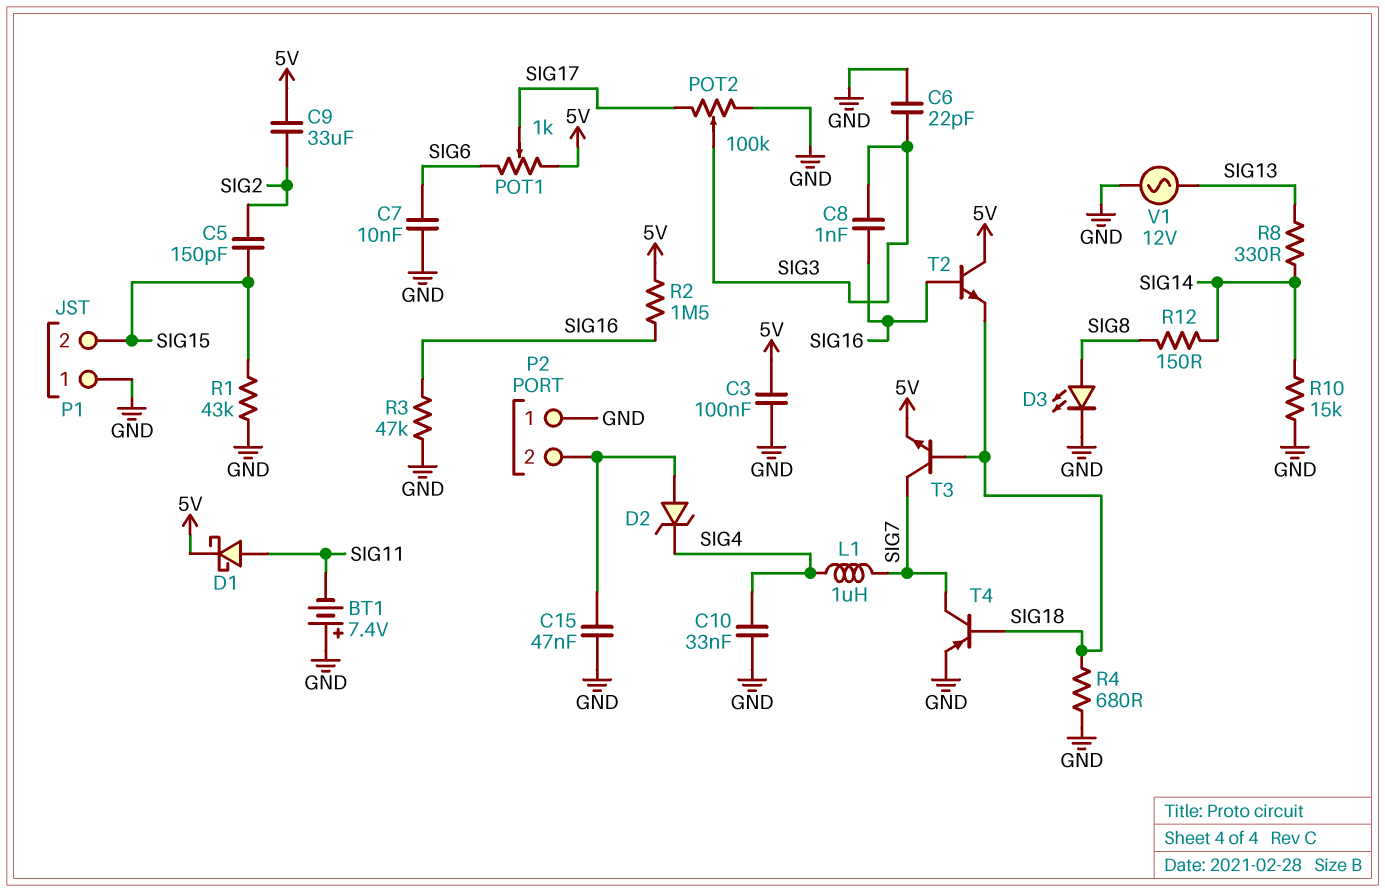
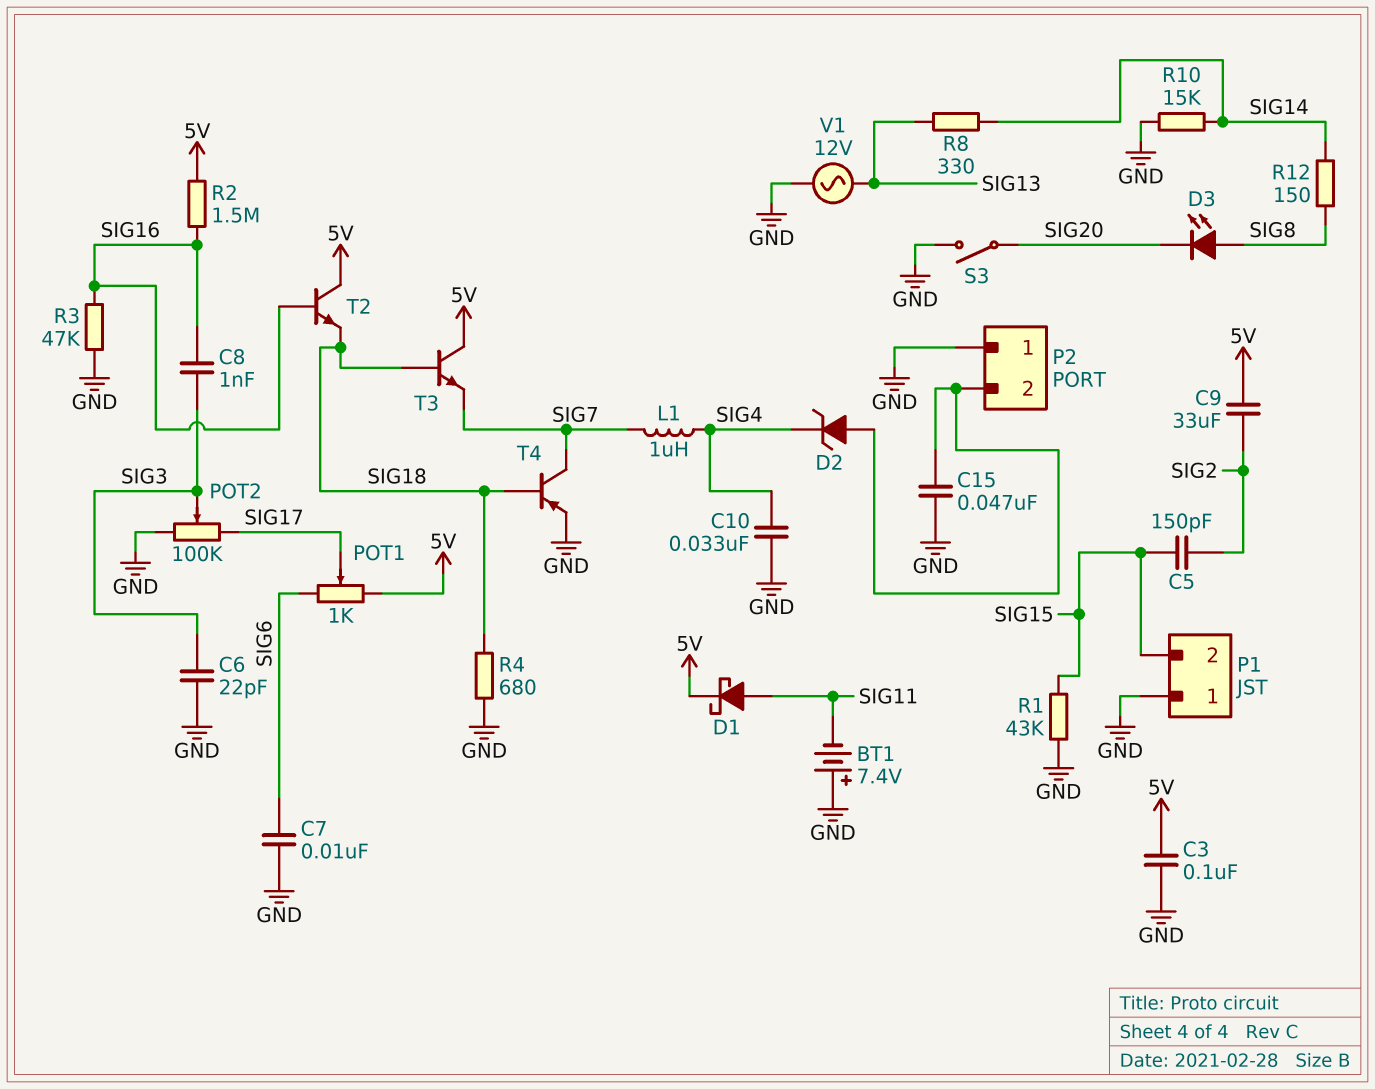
D3: LED (A SIG8, K GND) -> LED (A SIG8, K SIG20)
S3: none -> switch (GND, SIG20)
T3: NPN (B SIG18, C SIG7, E 5V) -> NPN (B SIG18, C 5V, E SIG7)

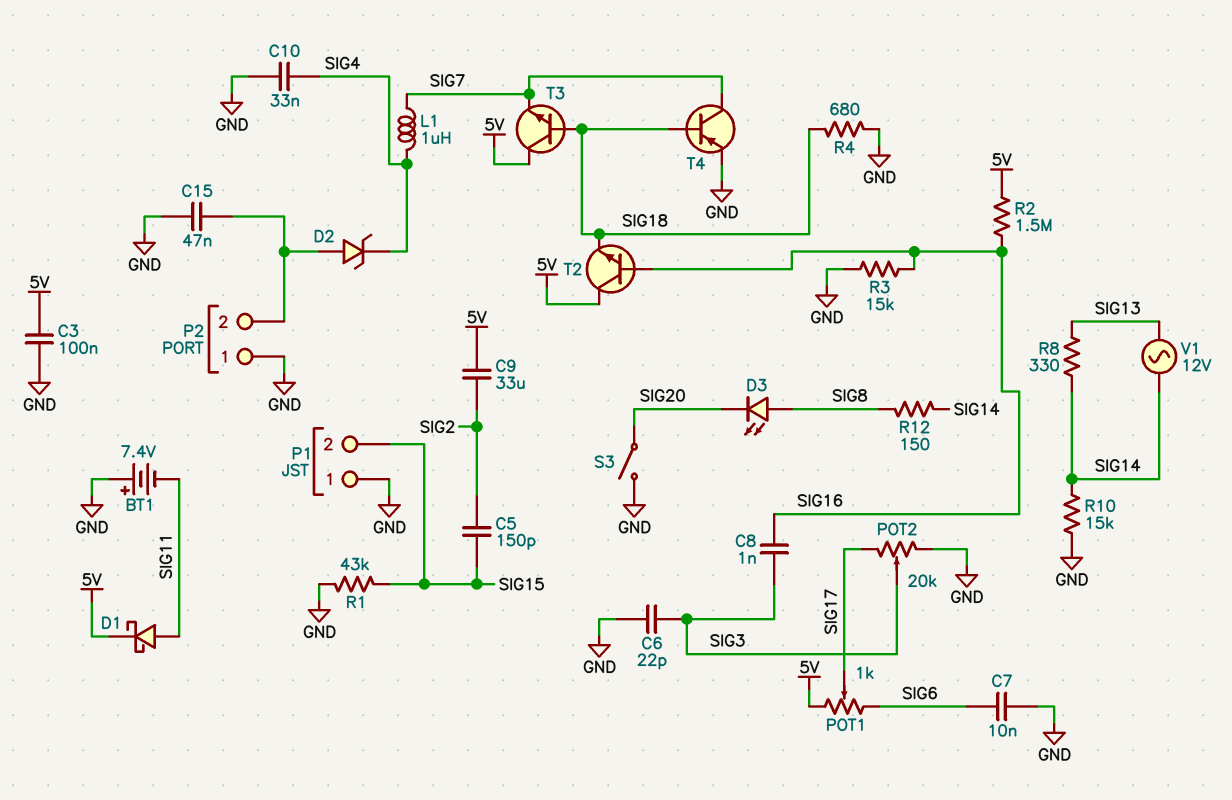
POT2: 100k (GND, SIG17, wiper SIG3) -> 20k (GND, SIG17, wiper SIG3)
R3: 47k (GND, SIG16) -> 15k (GND, SIG16)
V1: AC 12V (GND, SIG13) -> AC 12V (SIG13, SIG14)

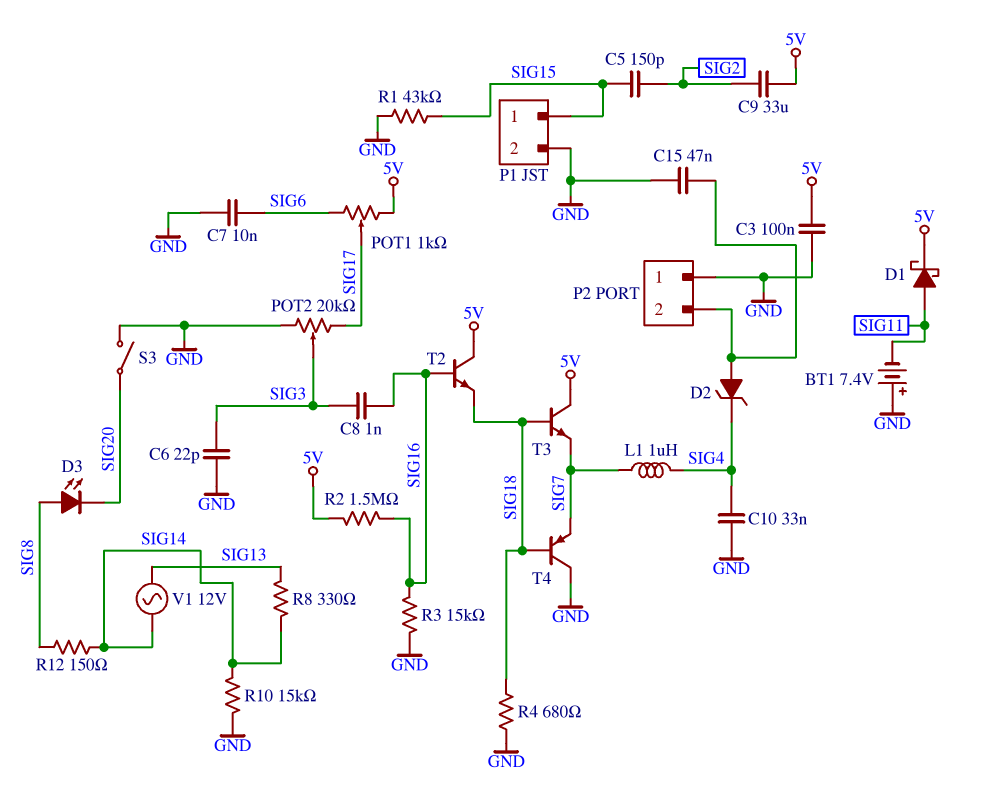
P1 pin 1: GND -> SIG15
P1 pin 2: SIG15 -> GND
T4: PNP (B SIG18, C SIG7, E GND) -> PNP (B SIG18, C GND, E SIG7)

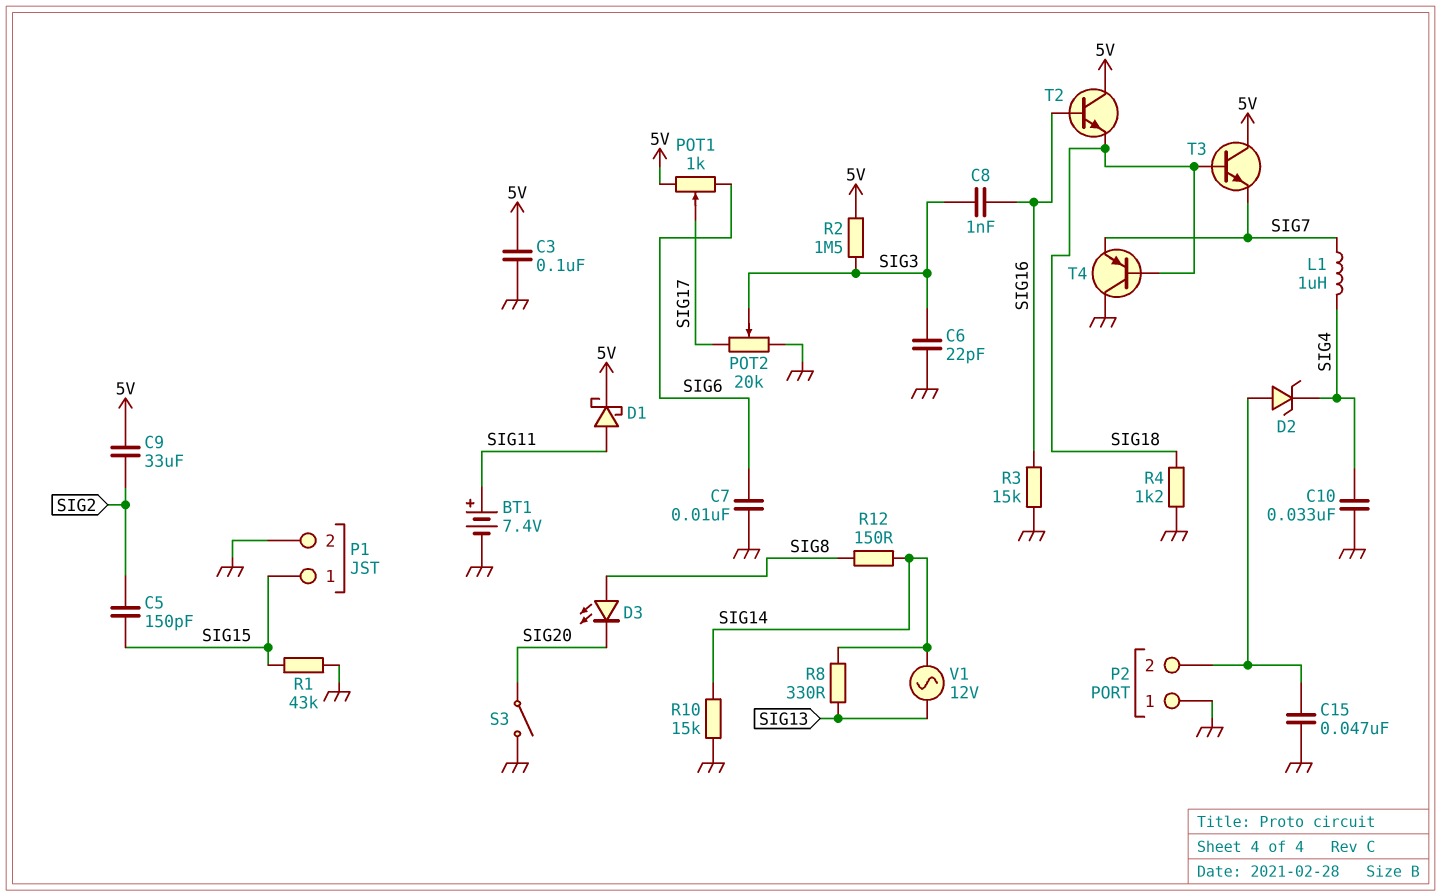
BT1: 7.4V (plus GND, minus SIG11) -> 7.4V (plus SIG11, minus GND)
R2: 1.5M (5V, SIG16) -> 1.5M (5V, SIG3)
R4: 680 (GND, SIG18) -> 1.2k (GND, SIG18)

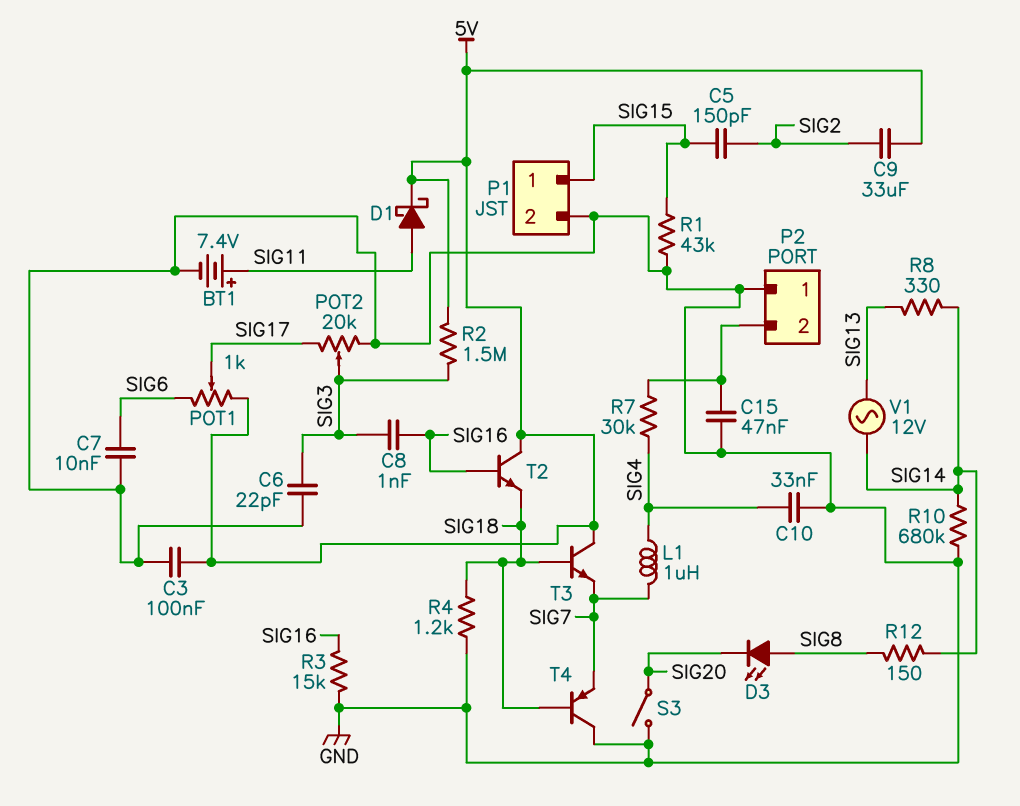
D2: zener (A P2/2, K SIG4) -> none
R7: none -> 30k (P2/2, SIG4)
R10: 15k (GND, SIG14) -> 680k (GND, SIG14)

